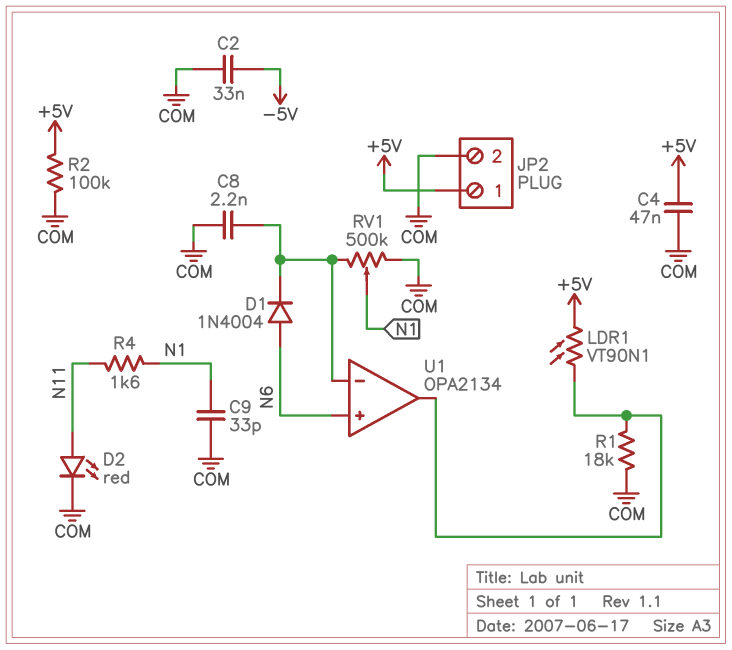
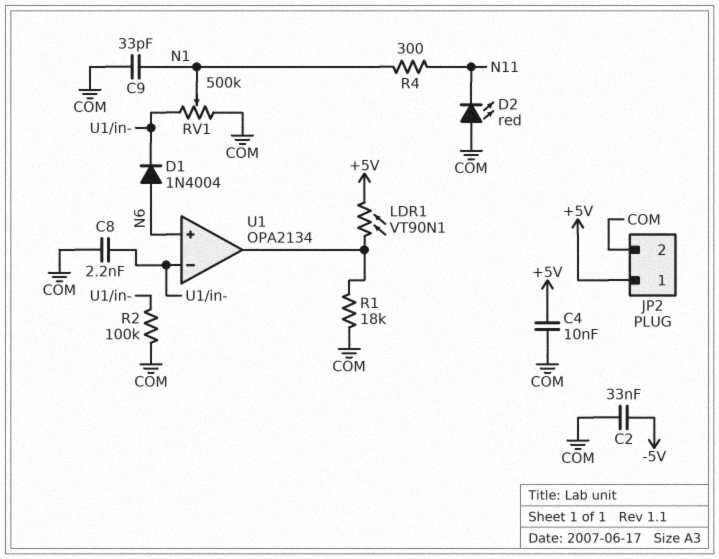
C4: 47nF (+5V, COM) -> 10nF (+5V, COM)
D2: LED red (A N11, K COM) -> LED red (A COM, K N11)
R2: 100k (+5V, COM) -> 100k (COM, U1/in-)
R4: 1.6k (N1, N11) -> 300 (N1, N11)

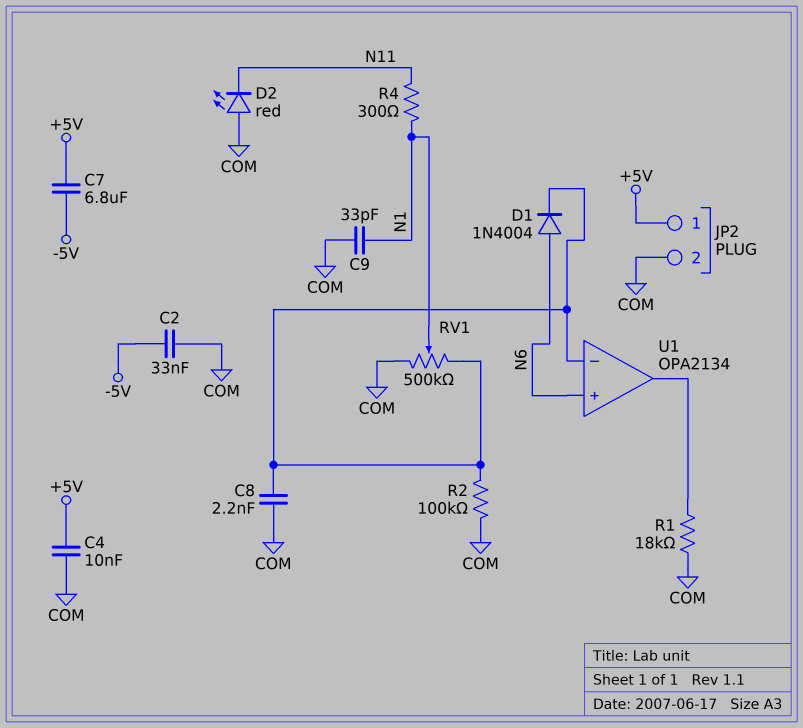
C7: none -> 6.8uF (+5V, -5V)
LDR1: VT90N1 (+5V, U1/out) -> none

